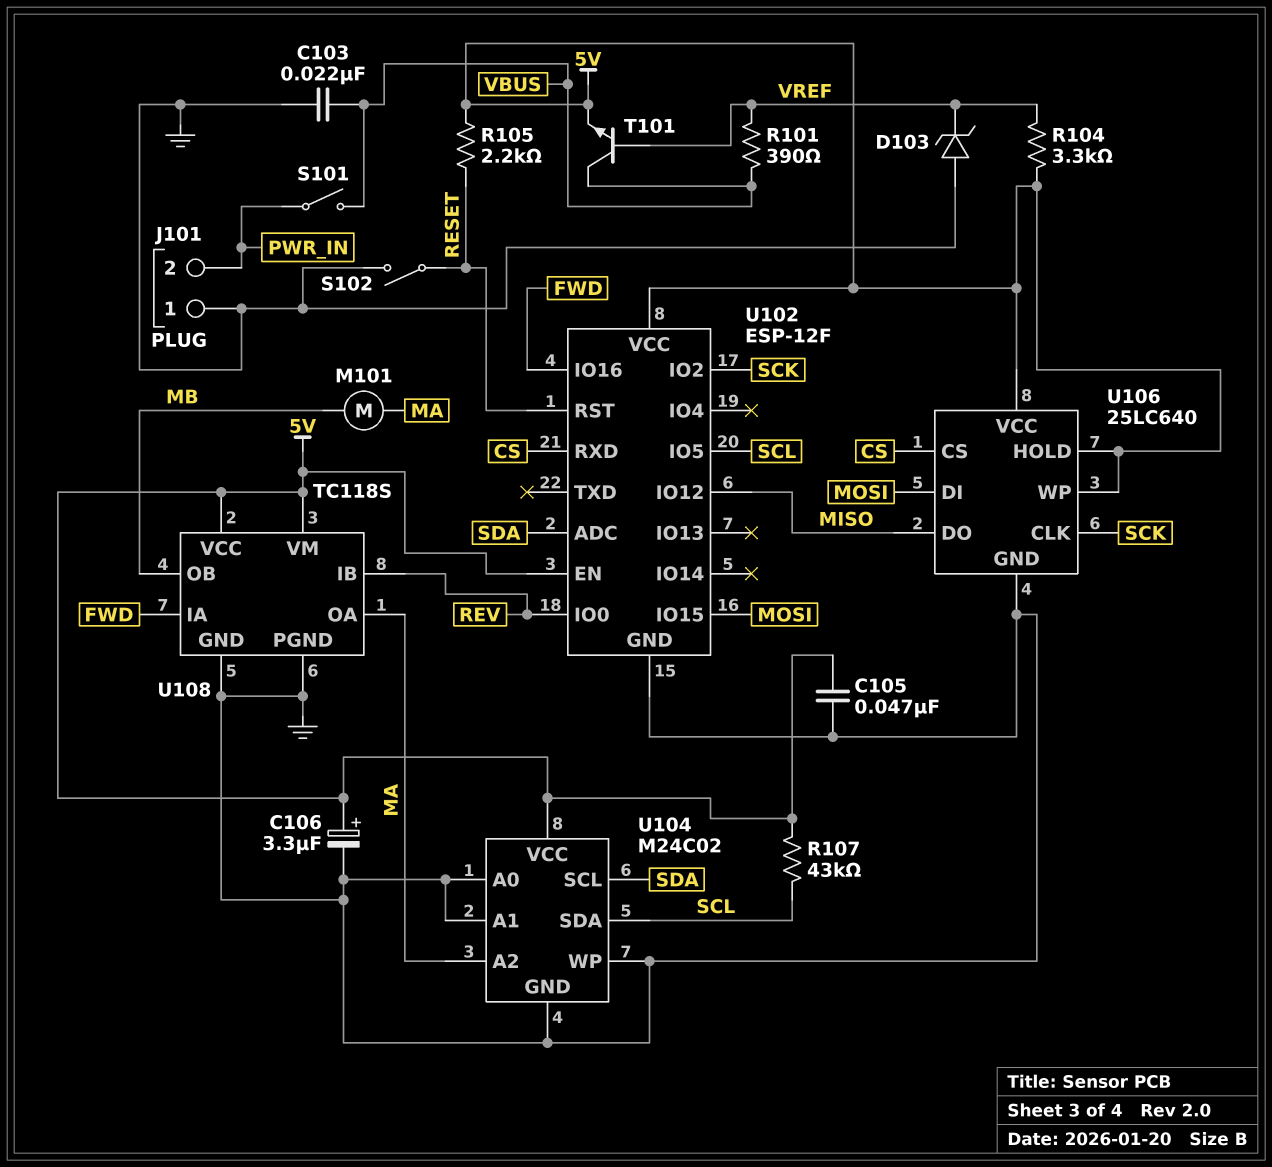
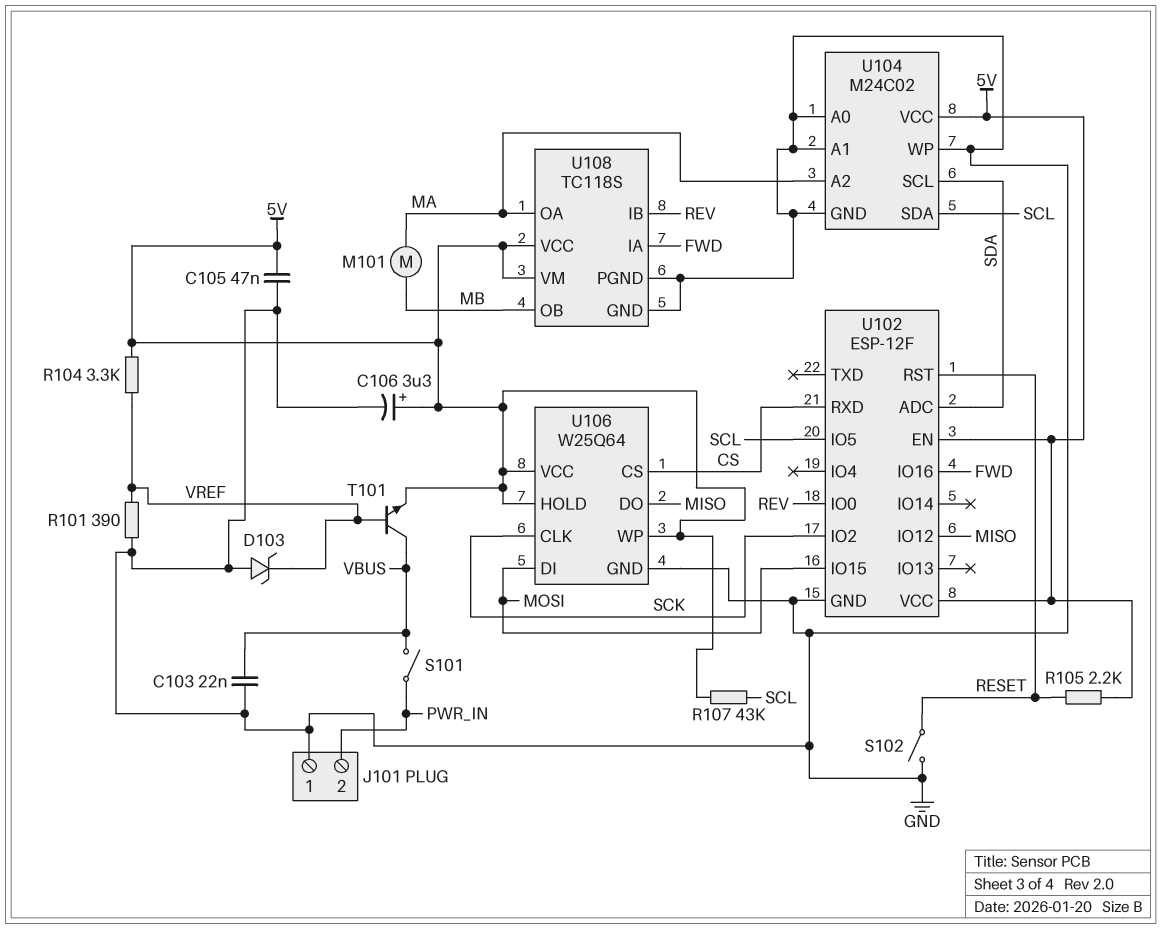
R101: 390 (VBUS, VREF) -> 390 (GND, VREF)
U106: 25LC640 -> W25Q64

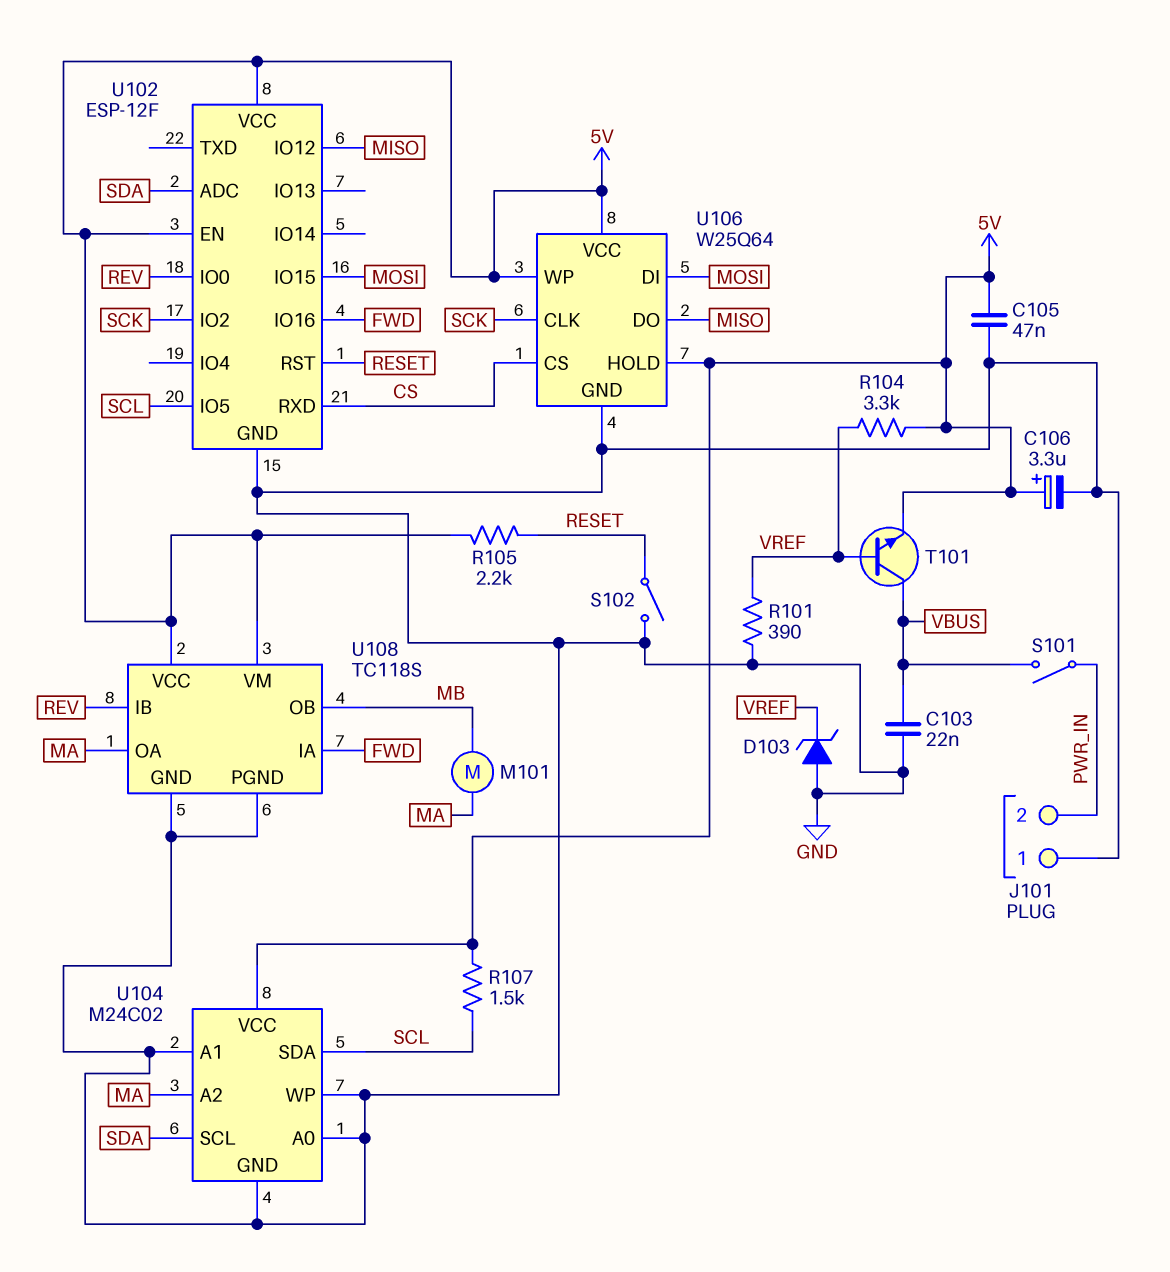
R107: 43k (5V, SCL) -> 1.5k (5V, SCL)

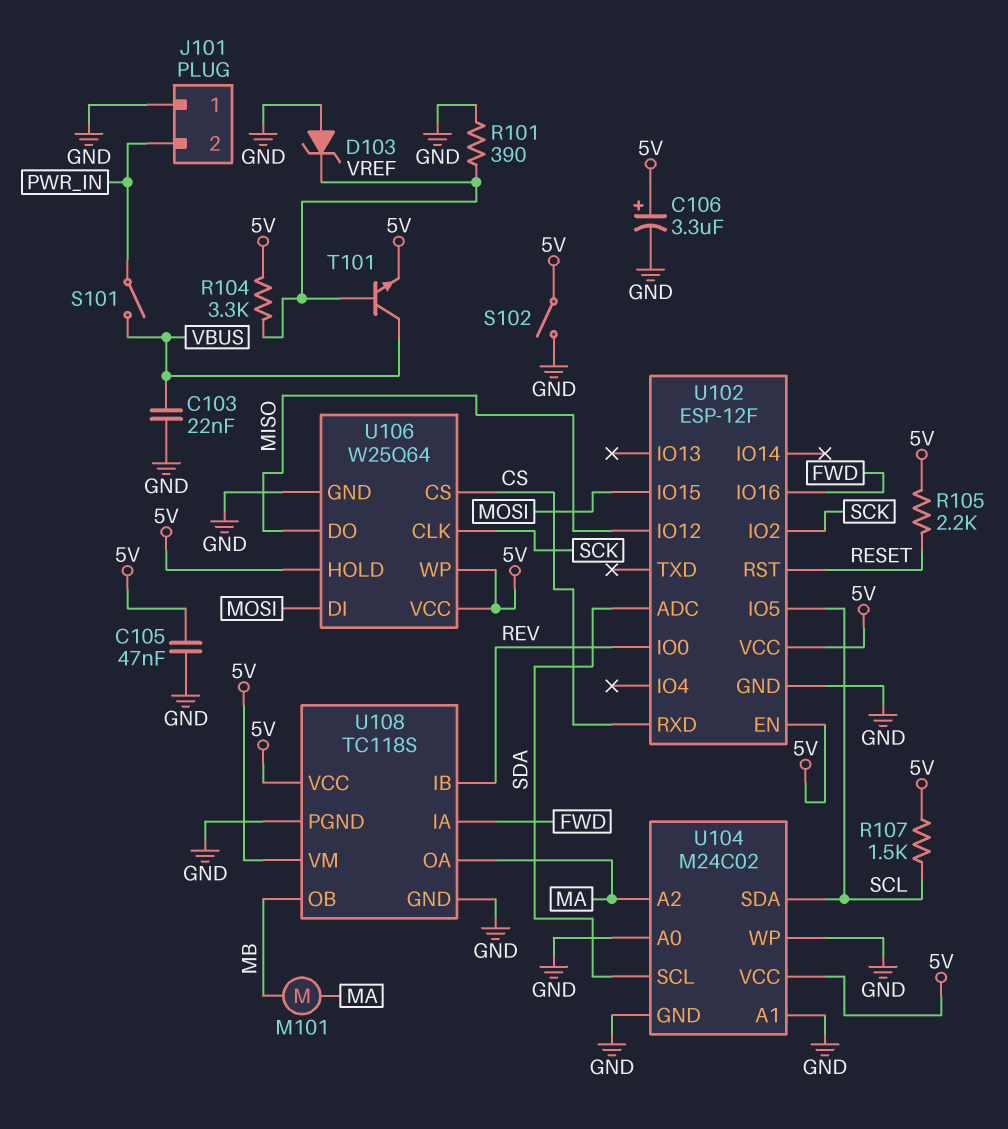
S102: switch (GND, RESET) -> switch (5V, GND)

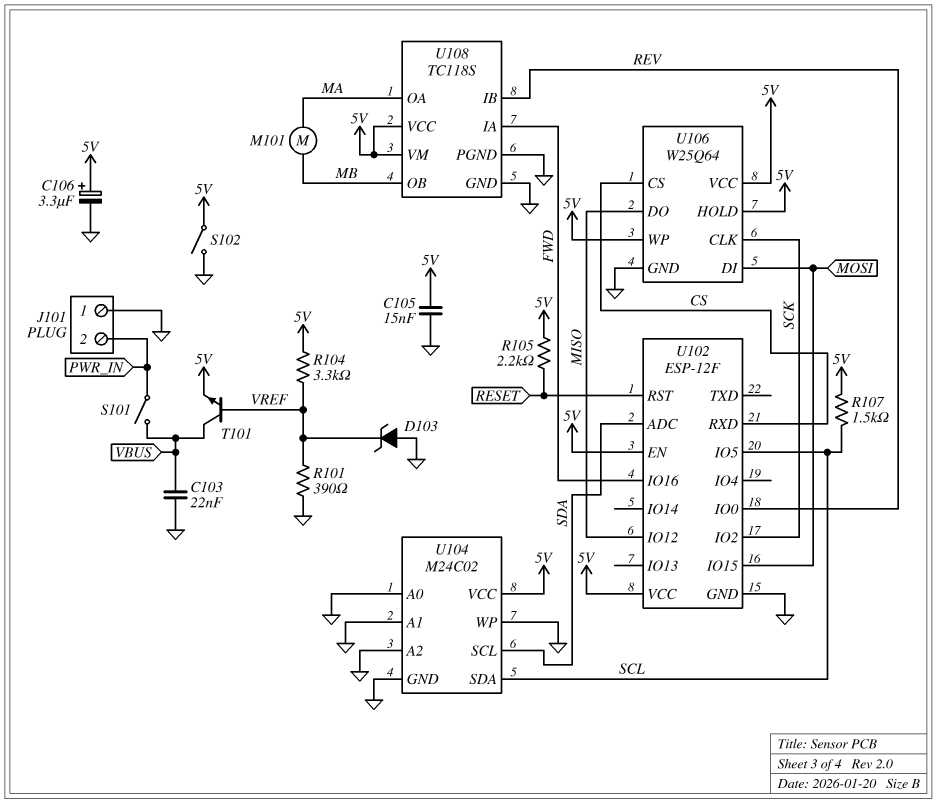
C105: 47nF (5V, GND) -> 15nF (5V, GND)
U104 pin A2: MA -> GND

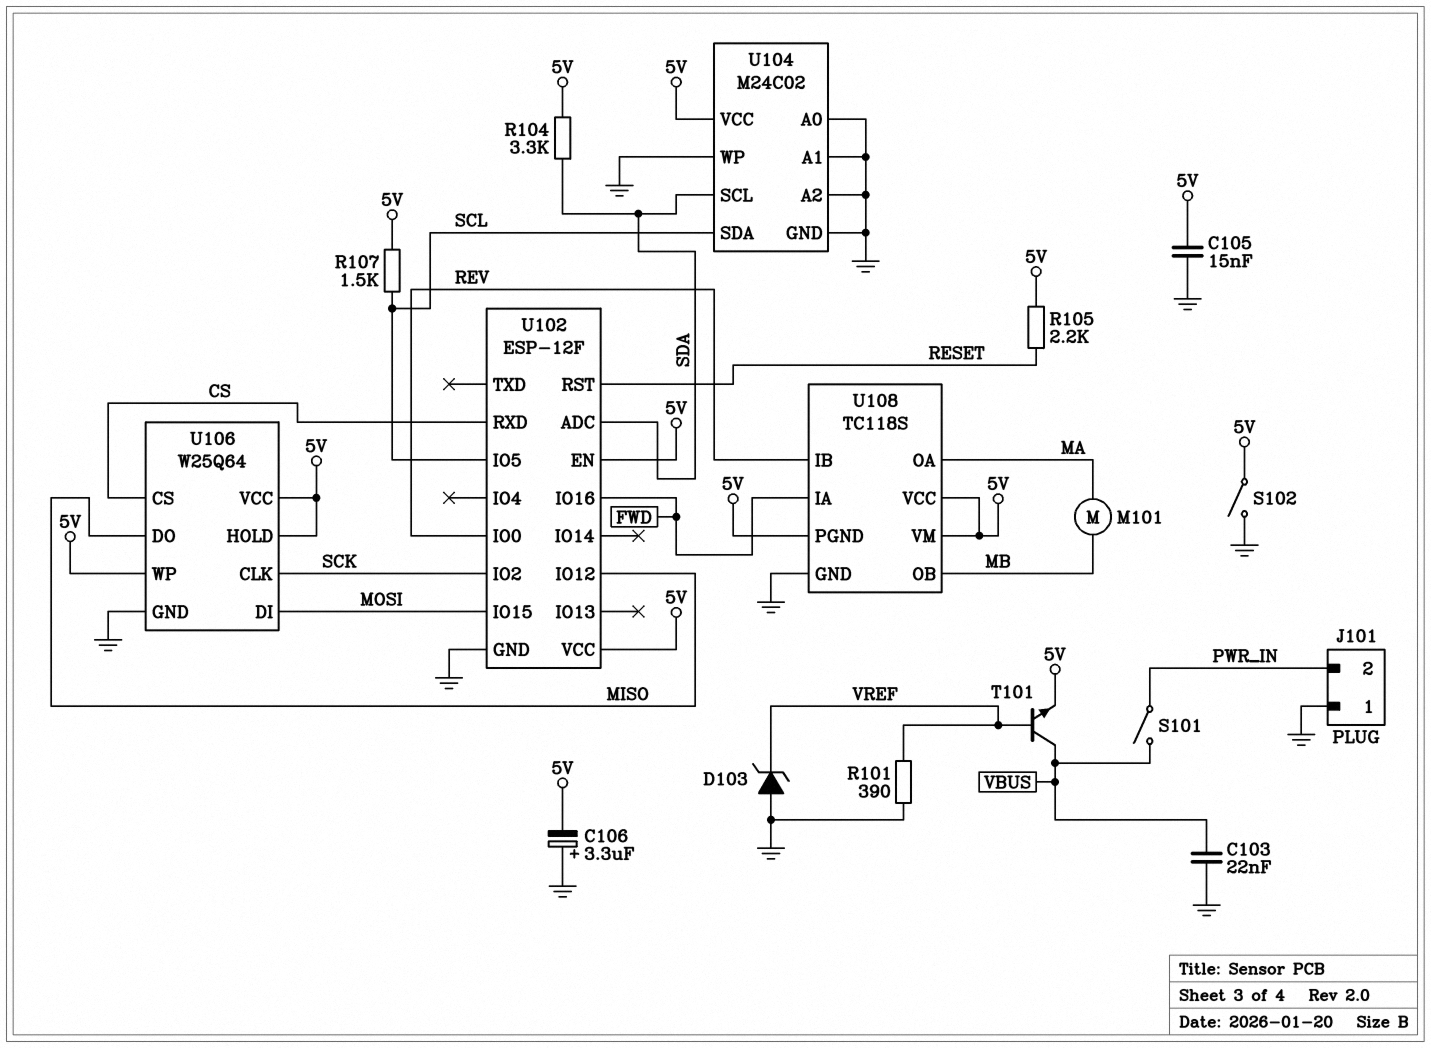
C106: 3.3uF (plus 5V, minus GND) -> 3.3uF (plus GND, minus 5V)
R104: 3.3k (5V, VREF) -> 3.3k (5V, SDA)
U108 pin PGND: GND -> 5V

